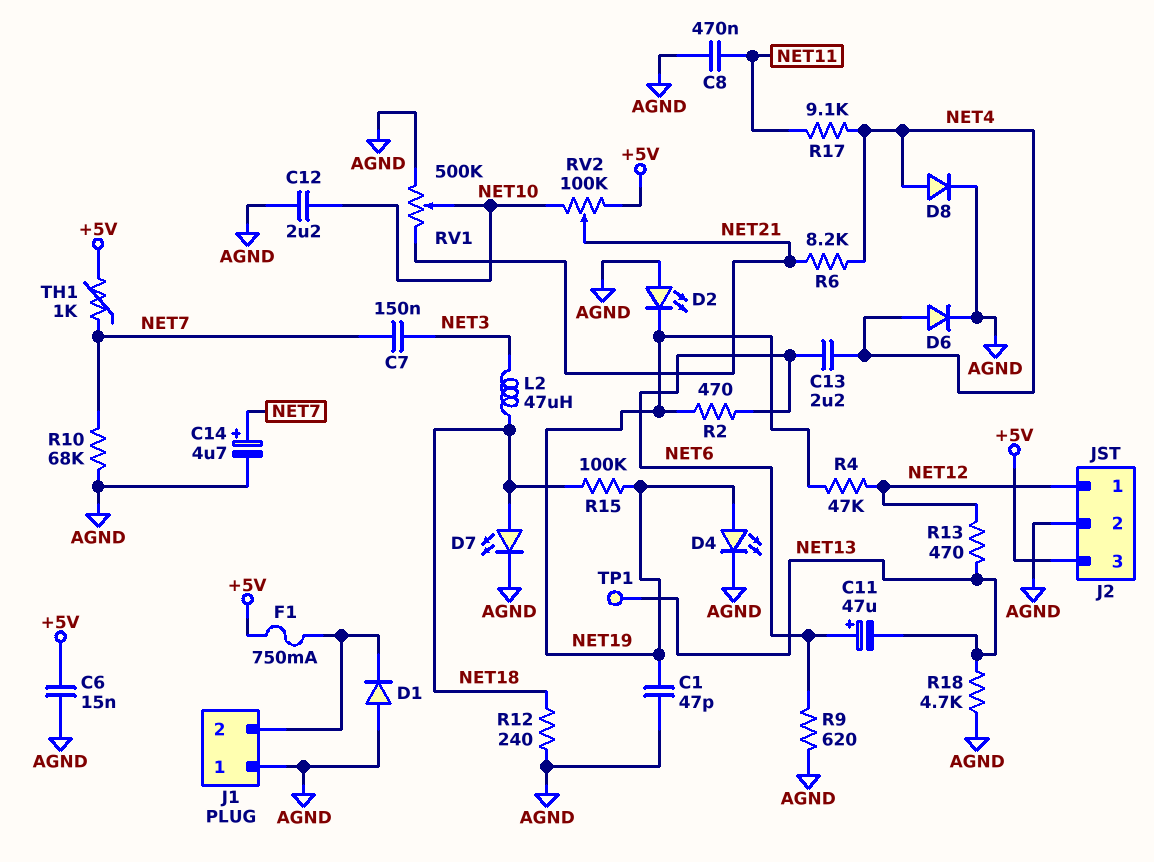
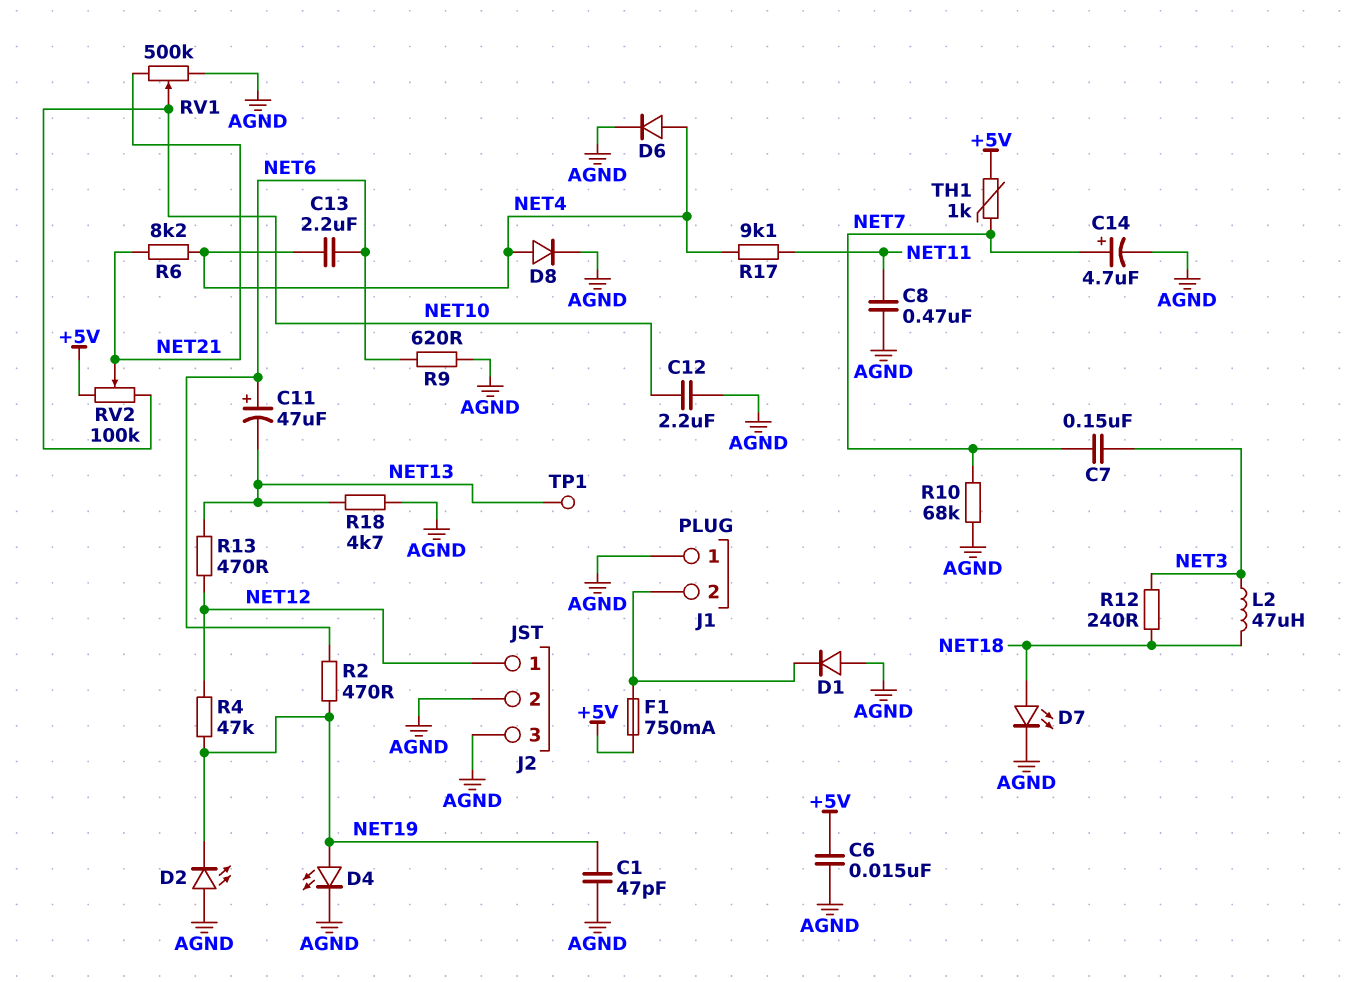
J2 pin 3: +5V -> AGND
R12: 240 (AGND, NET18) -> 240 (NET3, NET18)
R15: 100k (NET18, NET19) -> none

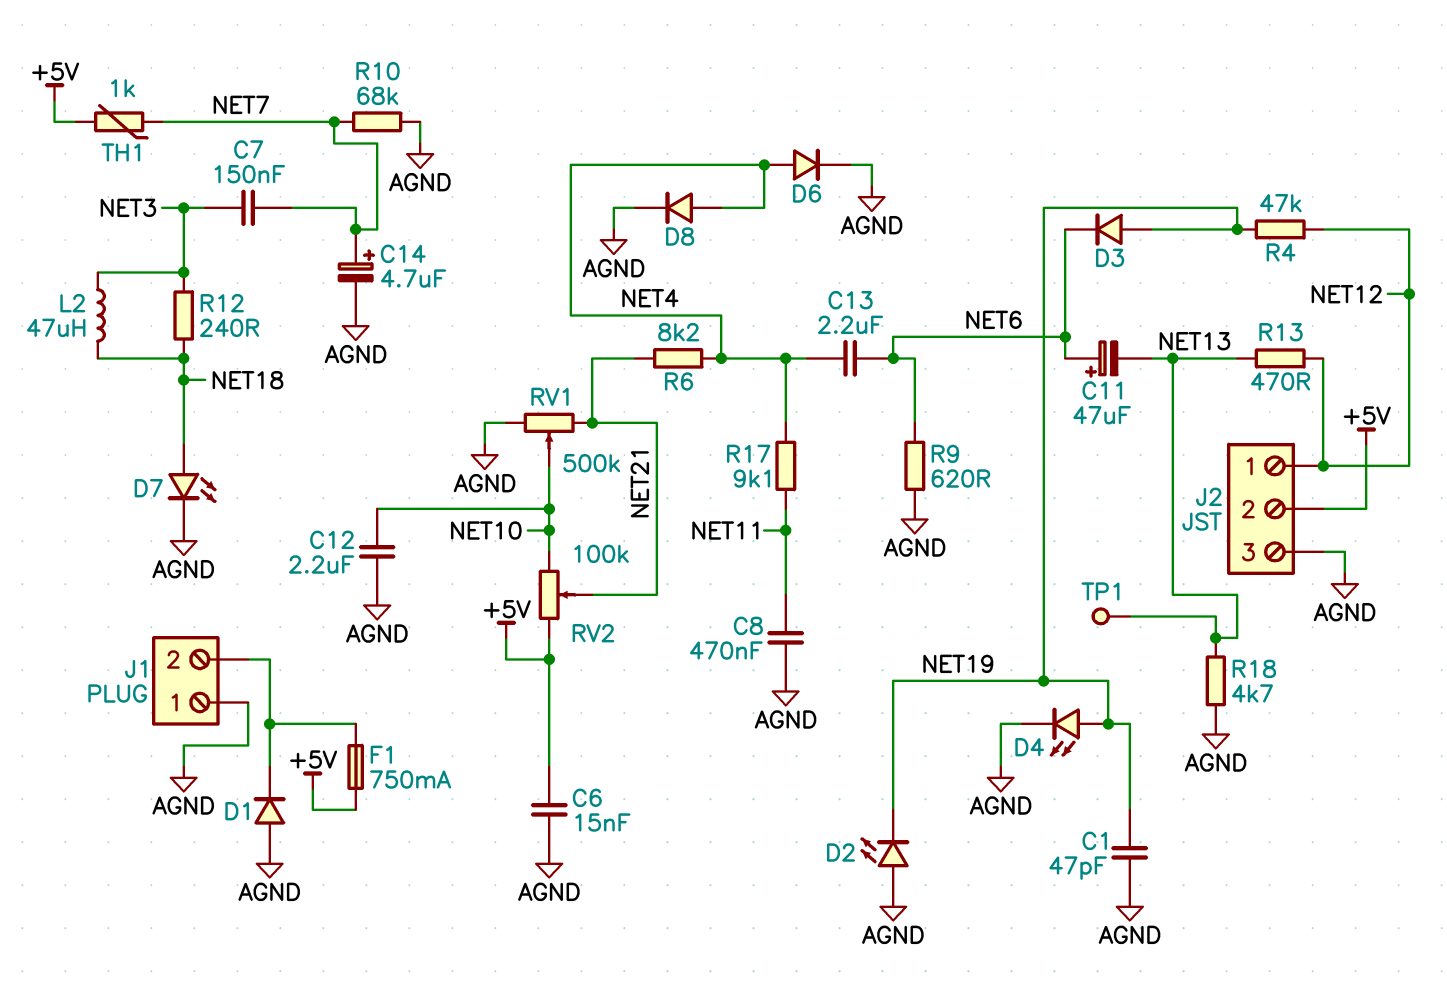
D3: none -> diode (A NET19, K NET6)
J2 pin 2: AGND -> +5V
R2: 470 (NET6, NET19) -> none

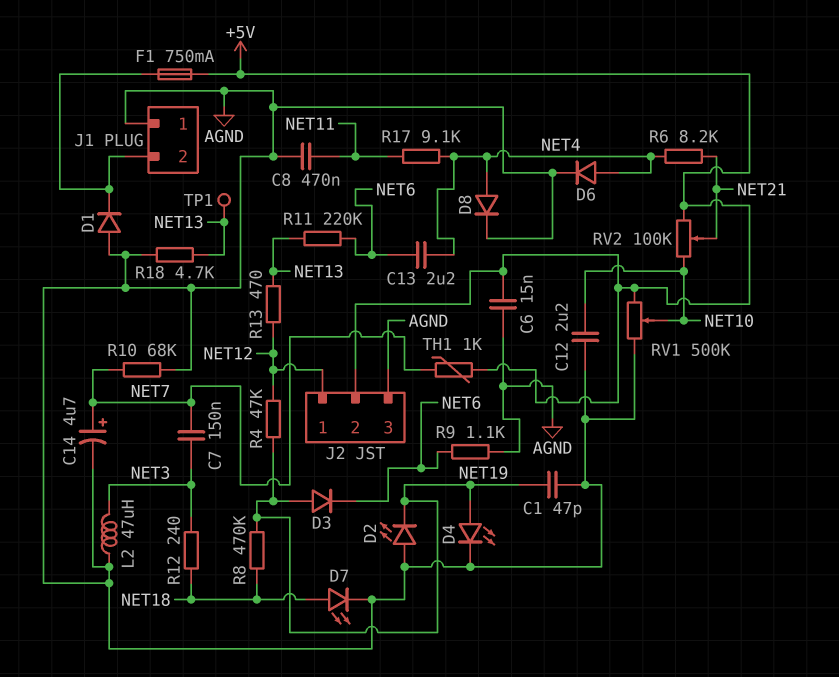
C11: 47uF (plus NET6, minus NET13) -> none
L2: 47uH (NET3, NET18) -> 47uH (AGND, NET3)
R8: none -> 470k (NET18, NET19)
R9: 620 (AGND, NET6) -> 1.1k (AGND, NET6)
R11: none -> 220k (NET6, NET13)
RV1: 500k (AGND, NET21, wiper NET10) -> 500k (+5V, AGND, wiper NET10)

